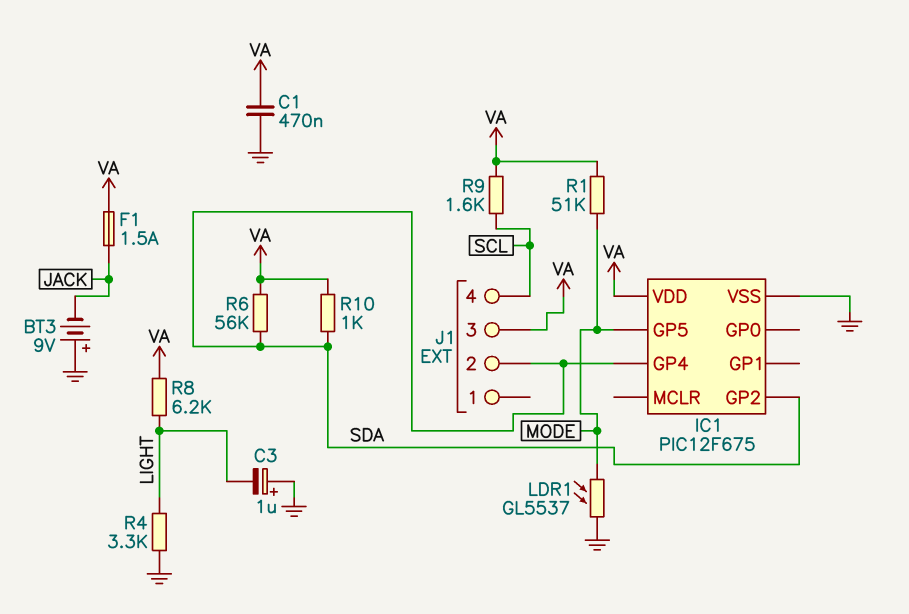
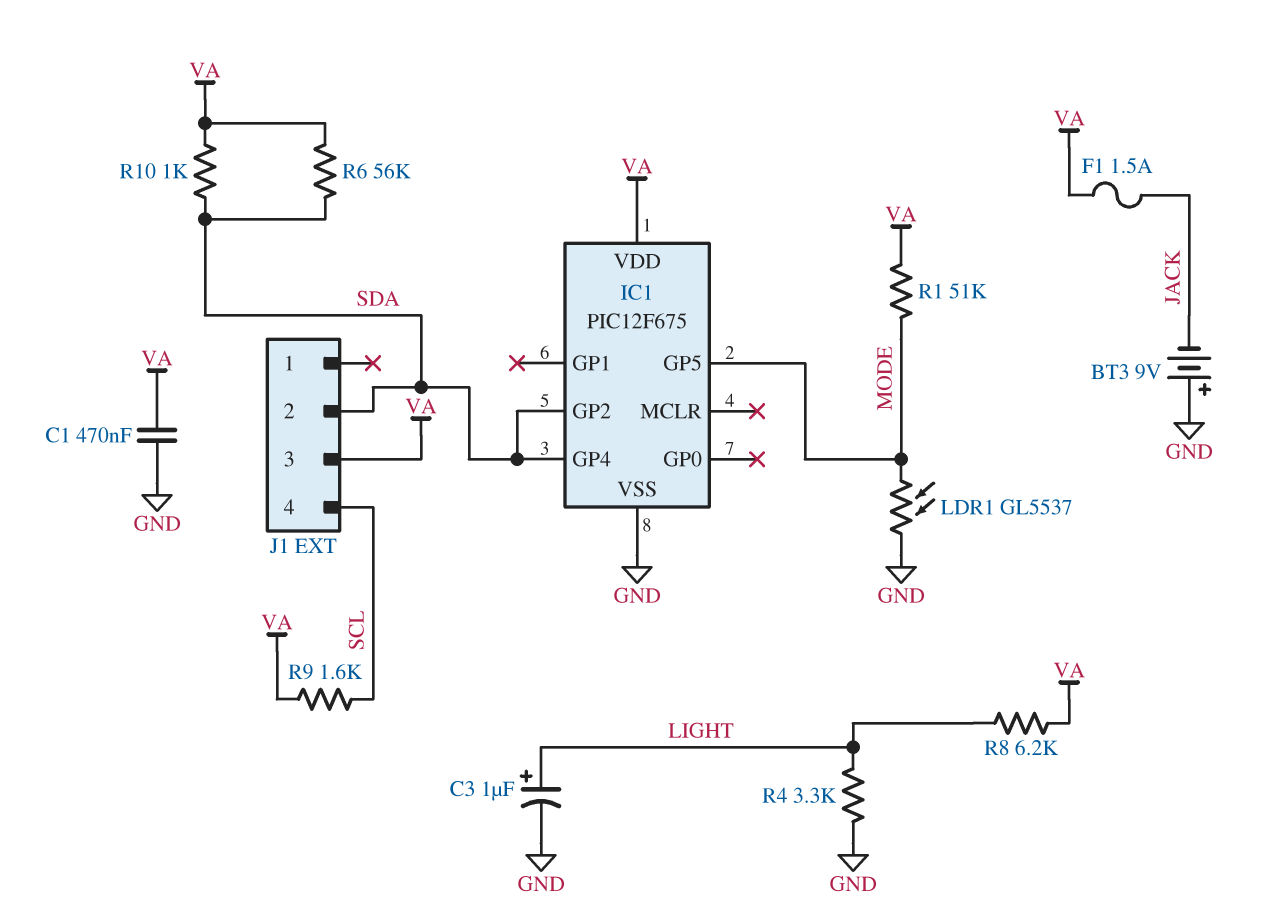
C3: 1uF (plus GND, minus LIGHT) -> 1uF (plus LIGHT, minus GND)

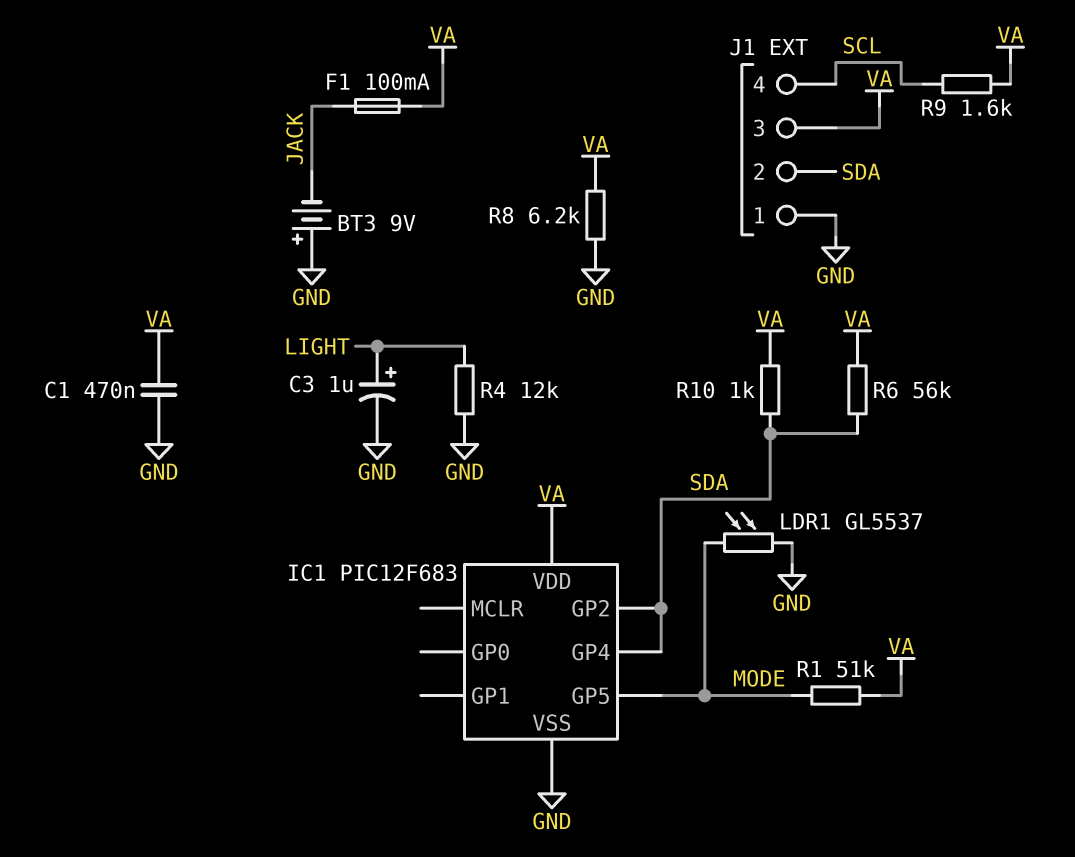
F1: 1.5A (JACK, VA) -> 100mA (JACK, VA)
IC1: PIC12F675 -> PIC12F683
J1 pin 1: none -> GND
R4: 3.3k (GND, LIGHT) -> 12k (GND, LIGHT)
R8: 6.2k (LIGHT, VA) -> 6.2k (GND, VA)

